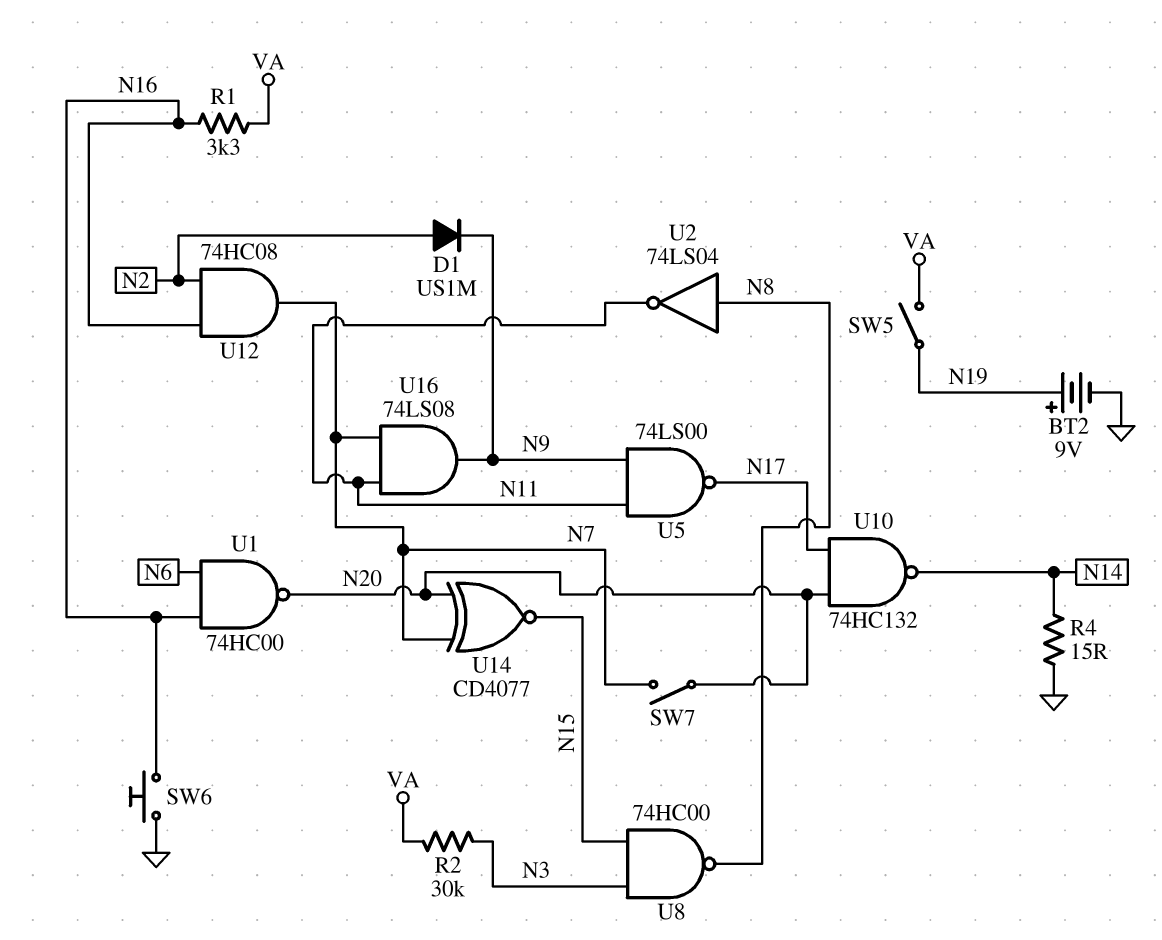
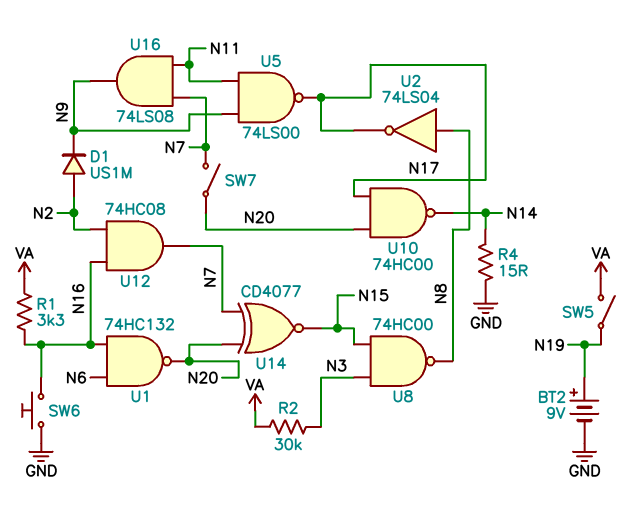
U1: NAND 74HC00 (in N6, in N16, out N20) -> NAND 74HC132 (in N6, in N16, out N20)
U2: NOT 74LS04 (in N8, out N11) -> NOT 74LS04 (in N8, out N17)
U10: NAND 74HC132 (in N17, in N20, out N14) -> NAND 74HC00 (in N17, in N20, out N14)

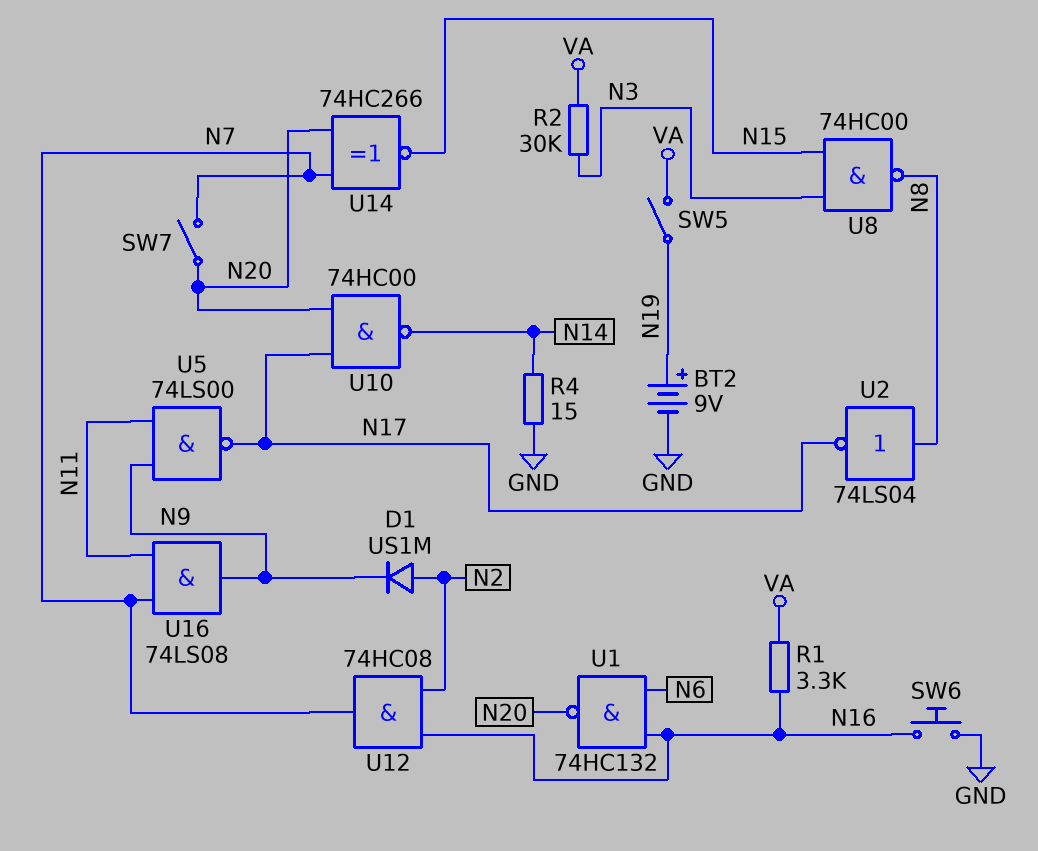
U14: XNOR CD4077 (in N7, in N20, out N15) -> XNOR 74HC266 (in N7, in N20, out N15)

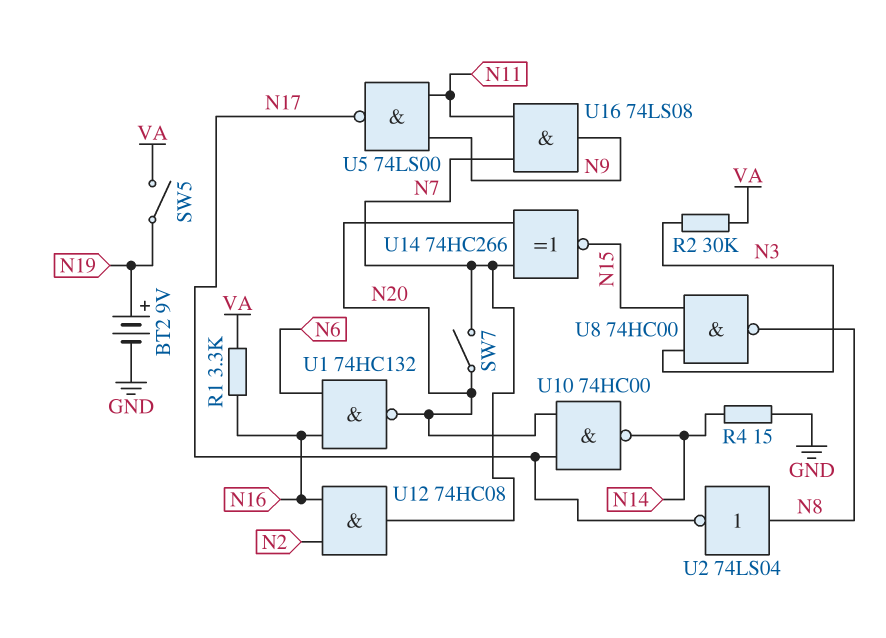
D1: diode US1M (A N2, K N9) -> none
SW6: button (GND, N16) -> none

